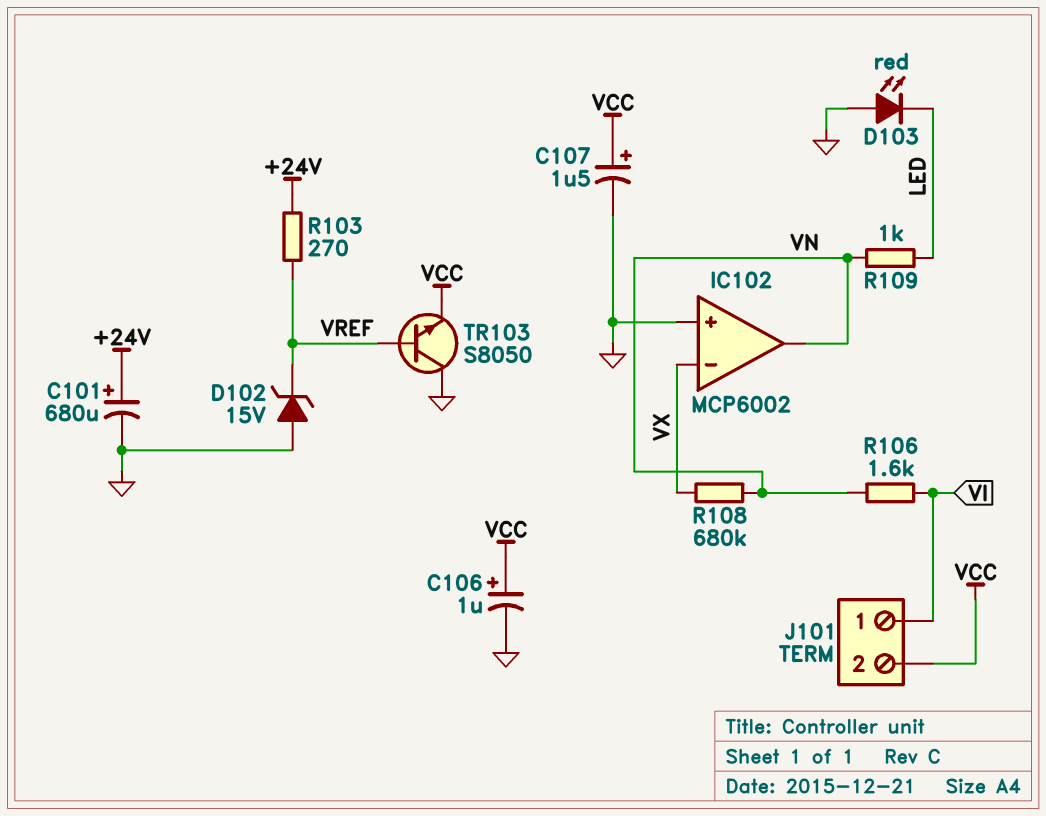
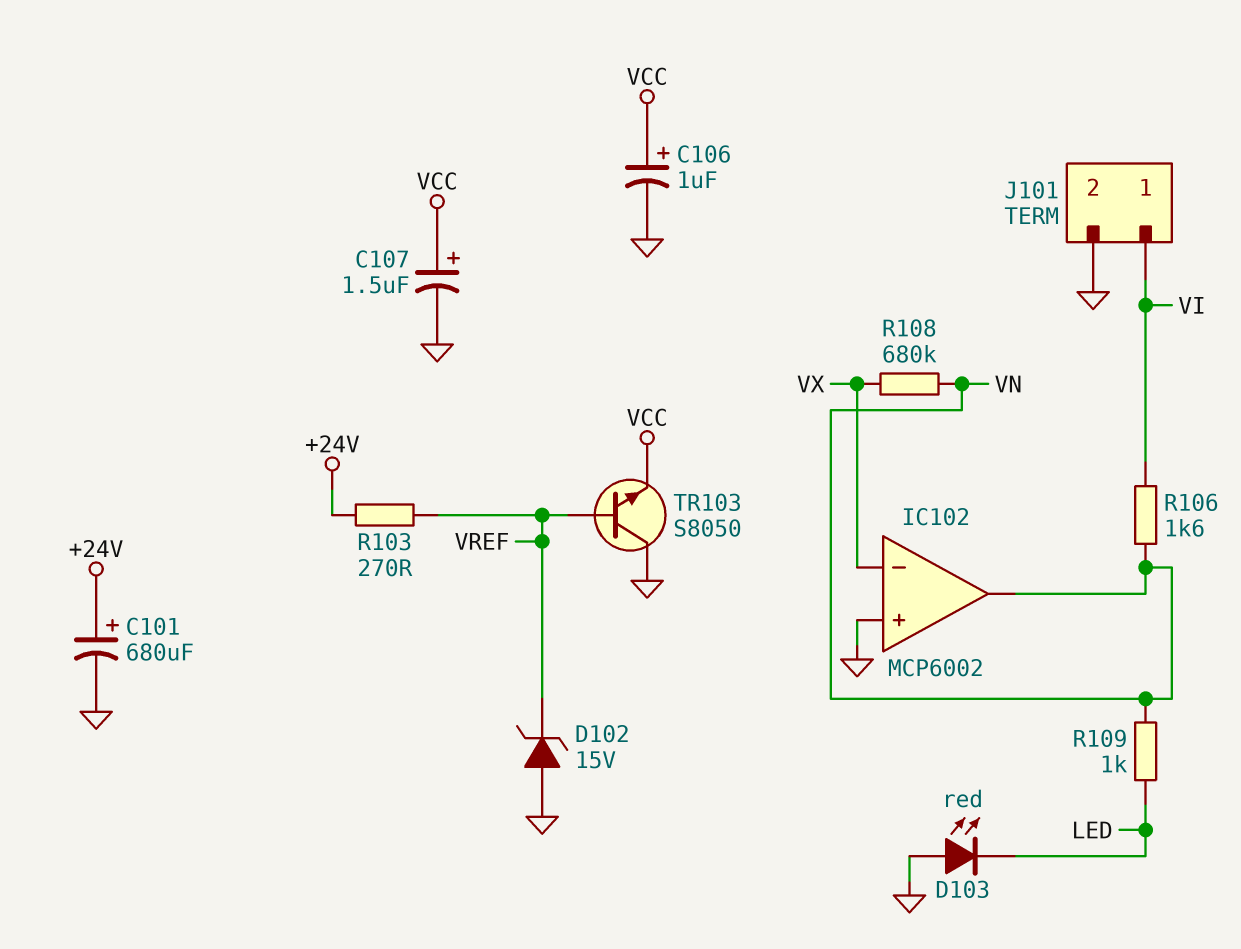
J101 pin 2: VCC -> GND

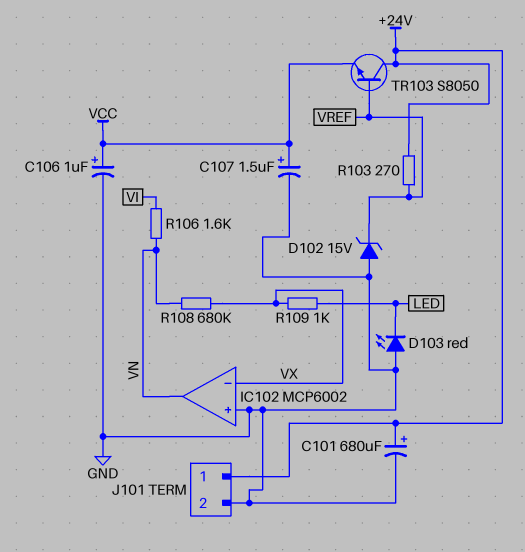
J101 pin 1: VI -> +24V
R109: 1k (LED, VN) -> 1k (LED, VX)
TR103: NPN S8050 (B VREF, C GND, E VCC) -> NPN S8050 (B VREF, C +24V, E VCC)

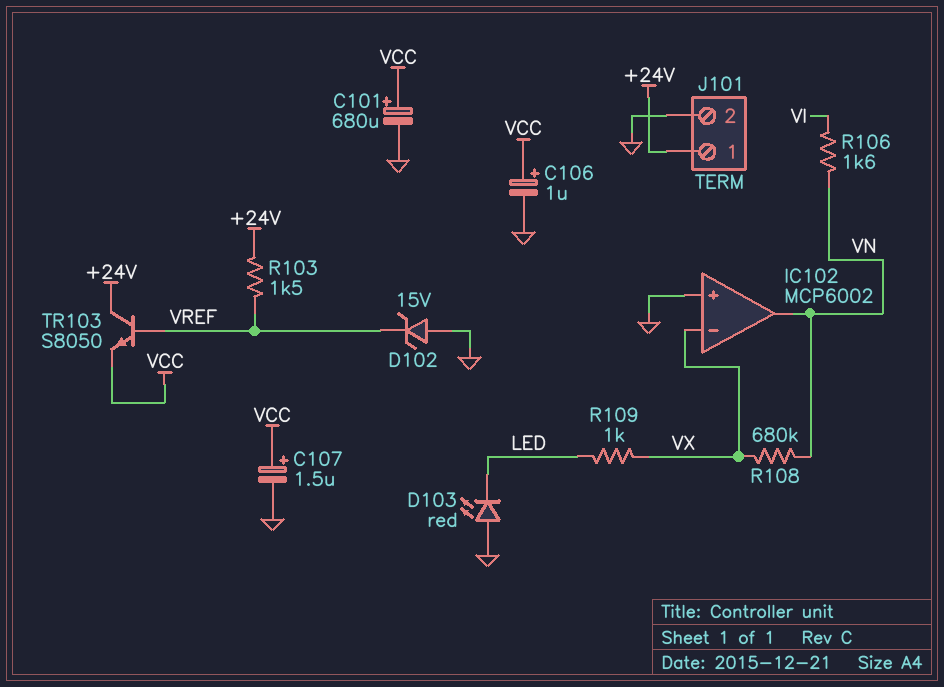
C101: 680uF (plus +24V, minus GND) -> 680uF (plus VCC, minus GND)
R103: 270 (+24V, VREF) -> 1.5k (+24V, VREF)

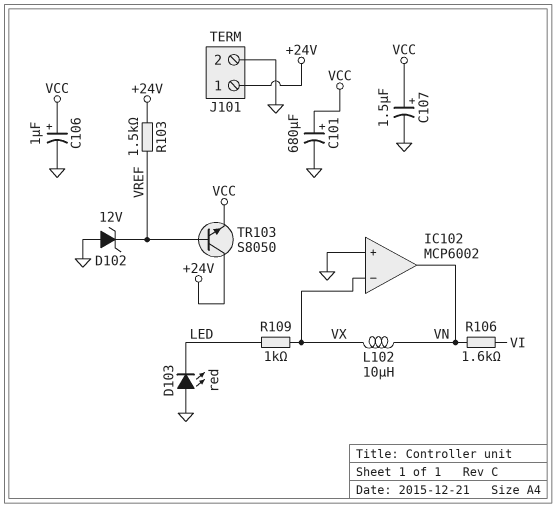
D102: zener 15V (A GND, K VREF) -> zener 12V (A GND, K VREF)
L102: none -> 10uH (VN, VX)
R108: 680k (VN, VX) -> none

